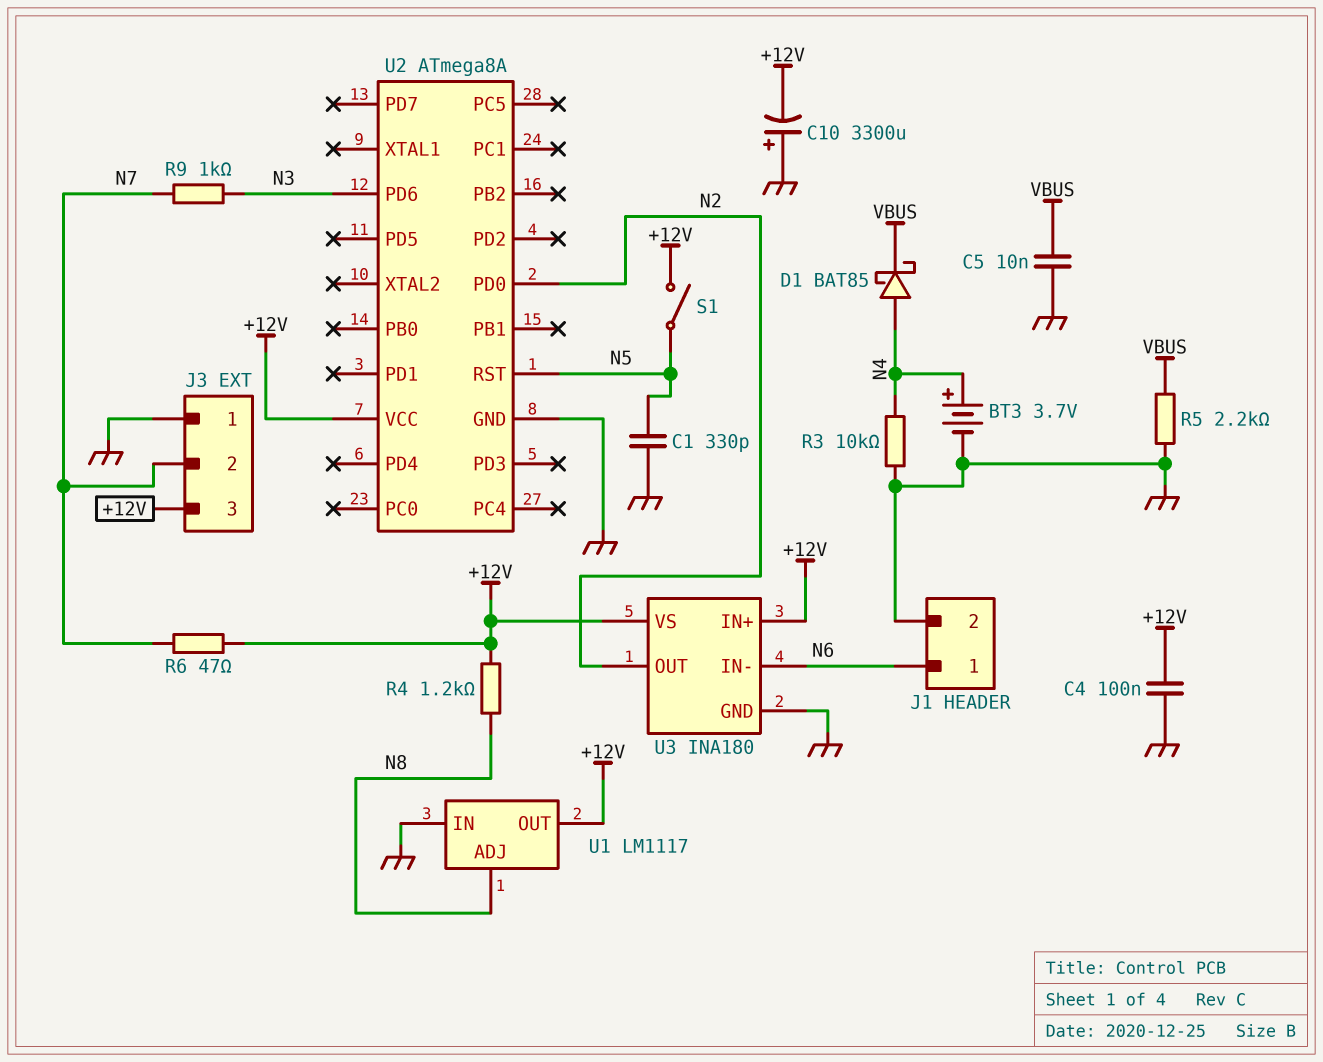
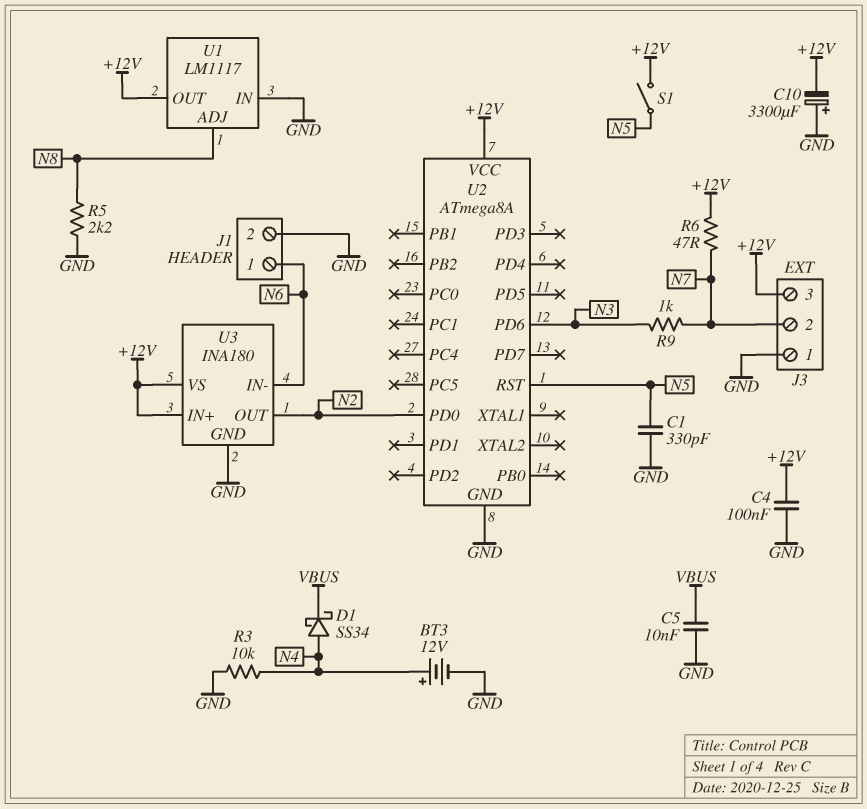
BT3: 3.7V (plus N4, minus GND) -> 12V (plus N4, minus GND)
D1: schottky BAT85 (A N4, K VBUS) -> schottky SS34 (A N4, K VBUS)
R4: 1.2k (+12V, N8) -> none
R5: 2.2k (GND, VBUS) -> 2.2k (GND, N8)

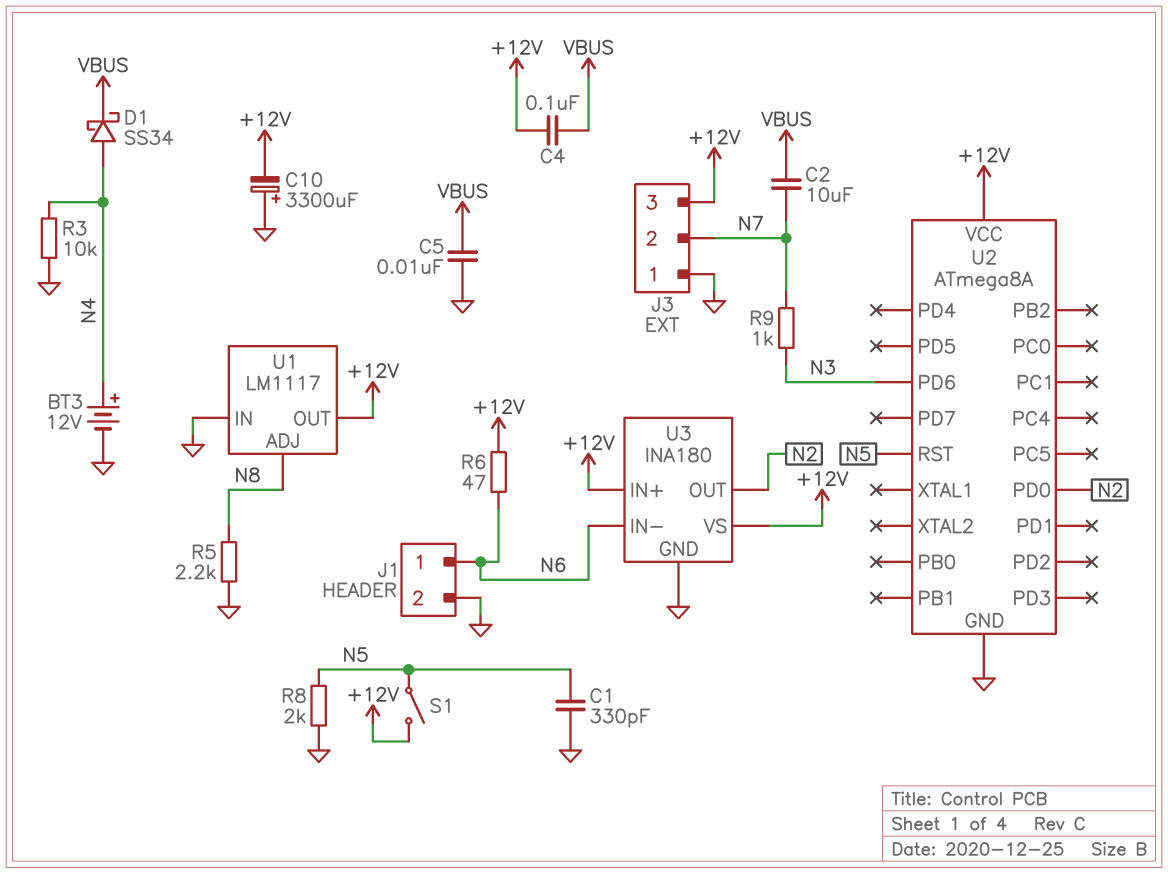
C2: none -> 10uF (N7, VBUS)
C4: 100nF (+12V, GND) -> 100nF (+12V, VBUS)
R6: 47 (+12V, N7) -> 47 (+12V, N6)
R8: none -> 2k (GND, N5)

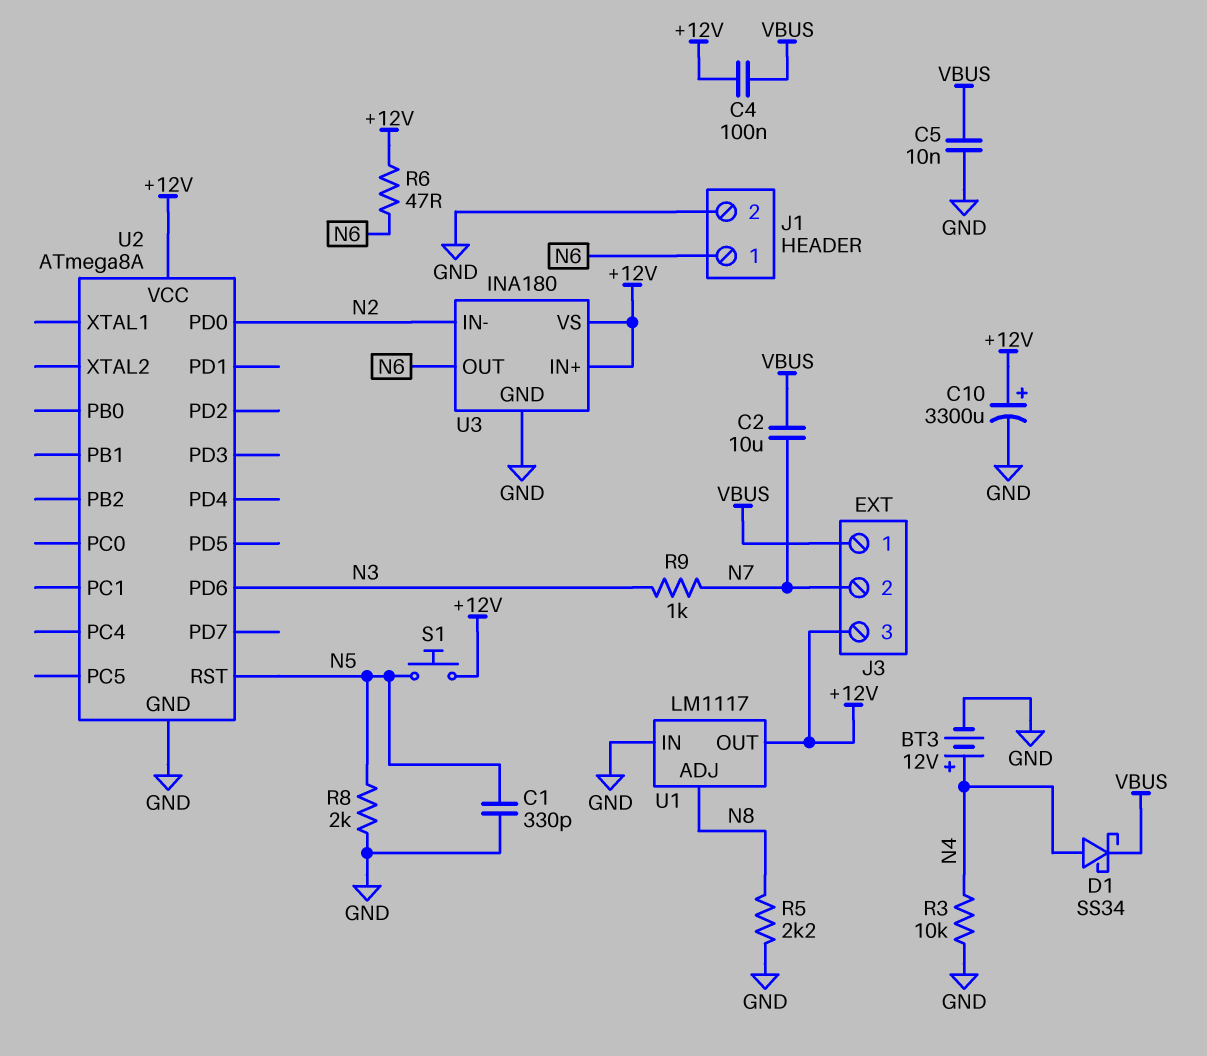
C10: 3300uF (plus GND, minus +12V) -> 3300uF (plus +12V, minus GND)
J3 pin 1: GND -> VBUS
S1: switch (+12V, N5) -> button (+12V, N5)
U3 pin IN-: N6 -> N2
U3 pin OUT: N2 -> N6

